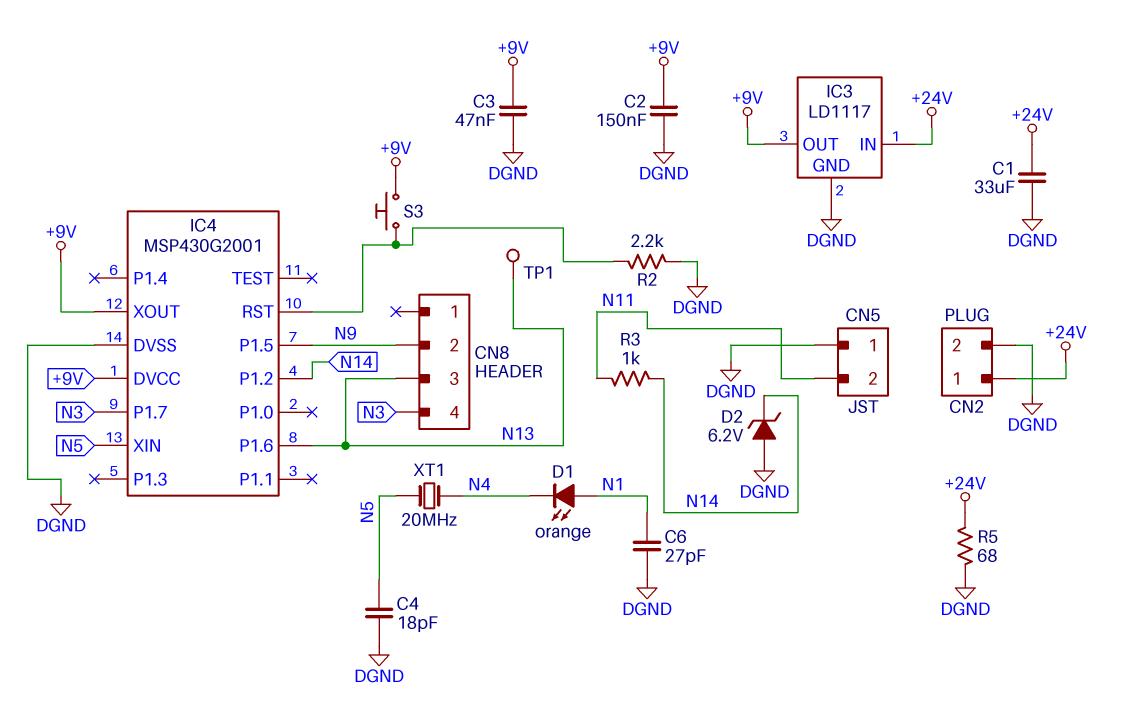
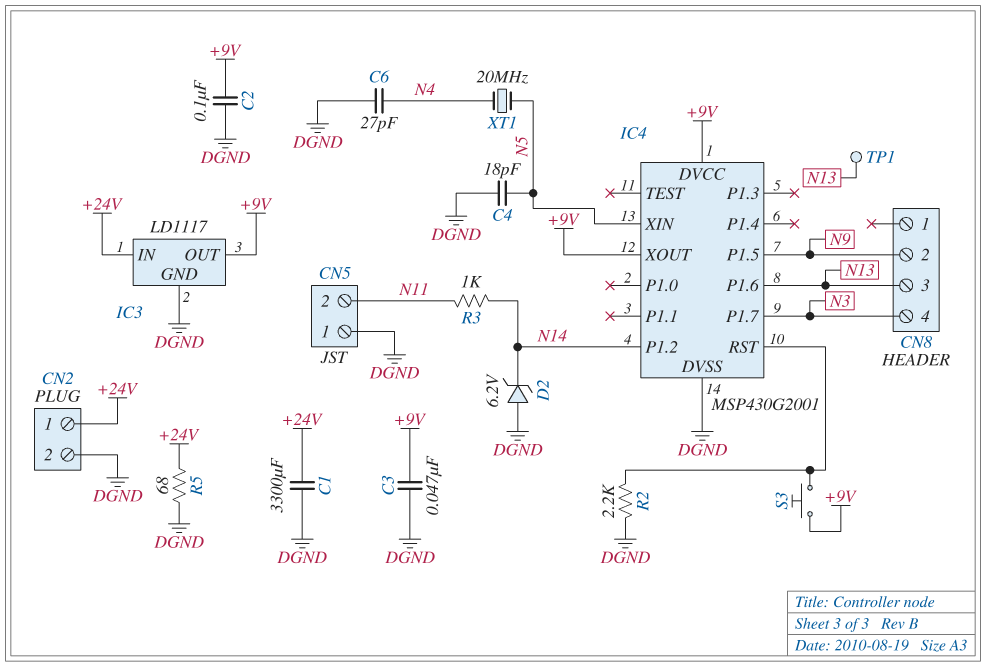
C1: 33uF (+24V, DGND) -> 3300uF (+24V, DGND)
C2: 150nF (+9V, DGND) -> 100nF (+9V, DGND)
C6: 27pF (DGND, N1) -> 27pF (DGND, N4)
D1: LED orange (A N1, K N4) -> none

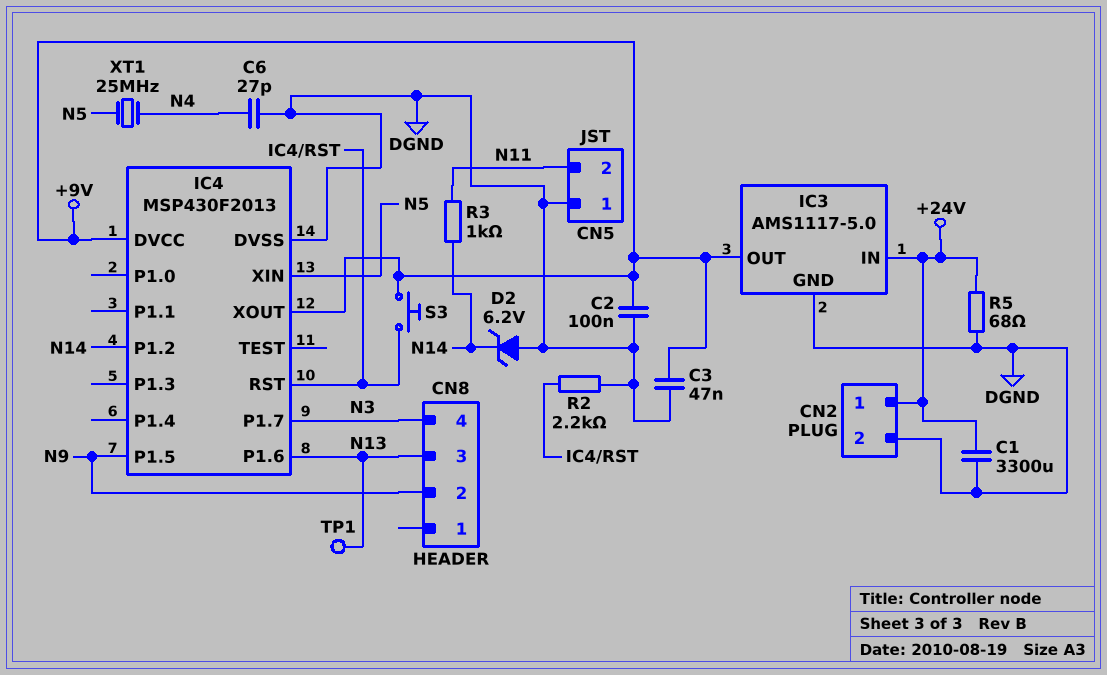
C4: 18pF (DGND, N5) -> none
IC3: LD1117 -> AMS1117-5.0
IC4: MSP430G2001 -> MSP430F2013
XT1: 20MHz (N4, N5) -> 25MHz (N4, N5)

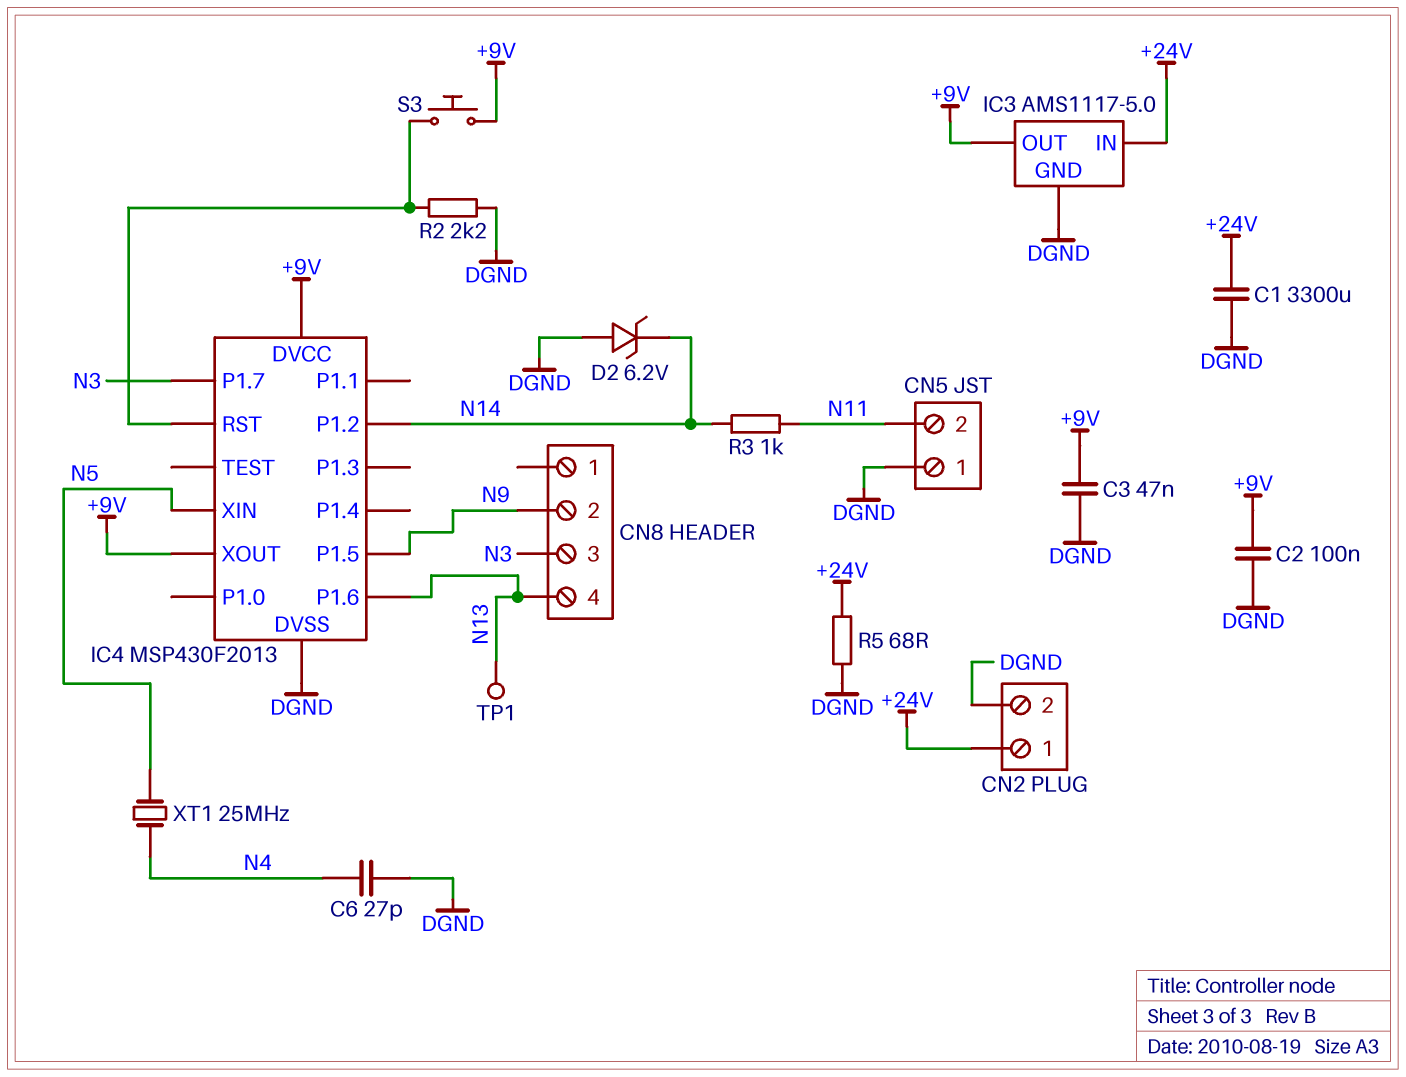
CN8 pin 3: N13 -> N3
CN8 pin 4: N3 -> N13

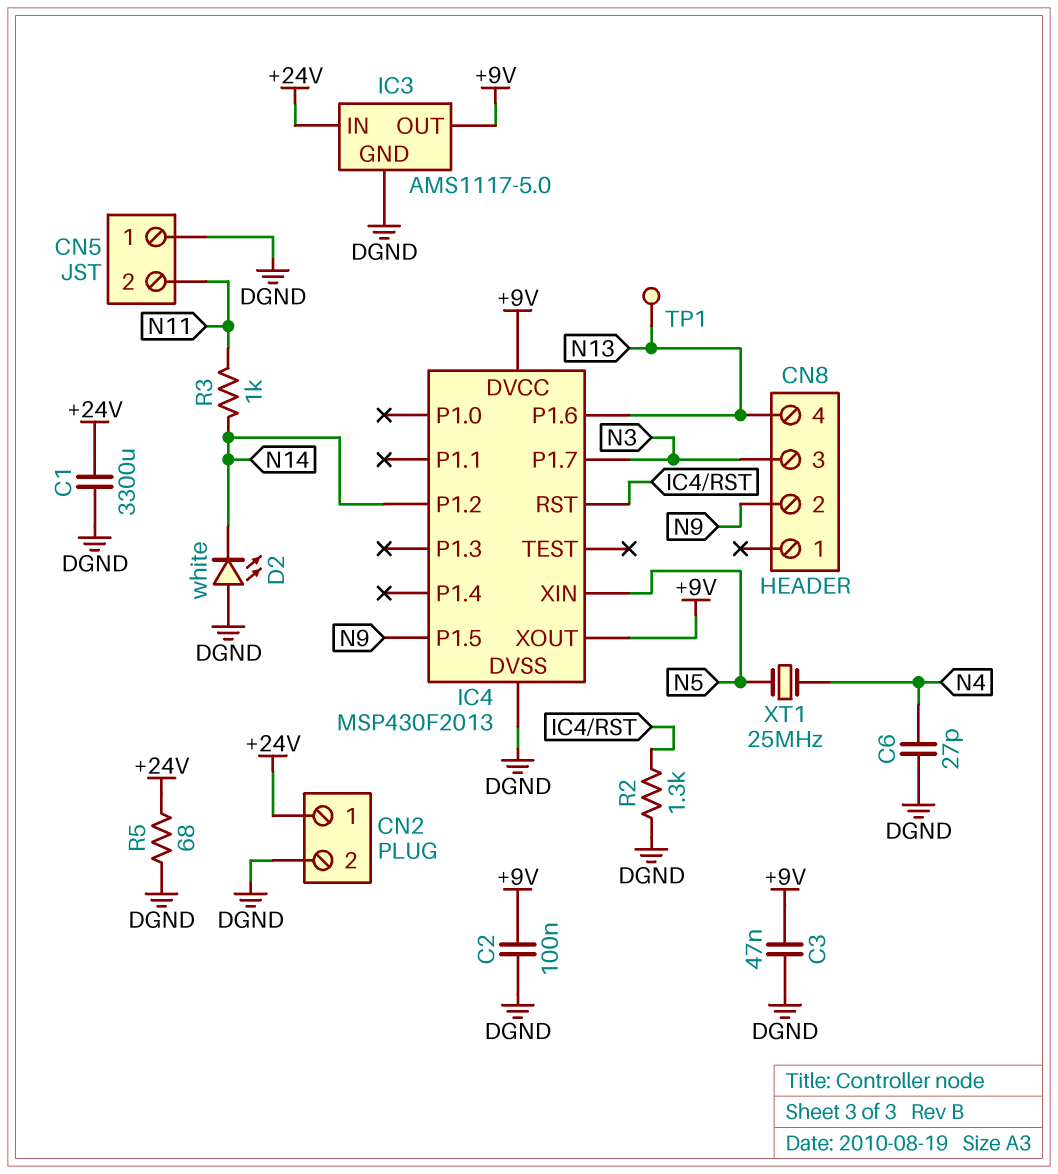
D2: zener 6.2V (A DGND, K N14) -> LED white (A DGND, K N14)
R2: 2.2k (DGND, IC4/RST) -> 1.3k (DGND, IC4/RST)
S3: button (+9V, IC4/RST) -> none

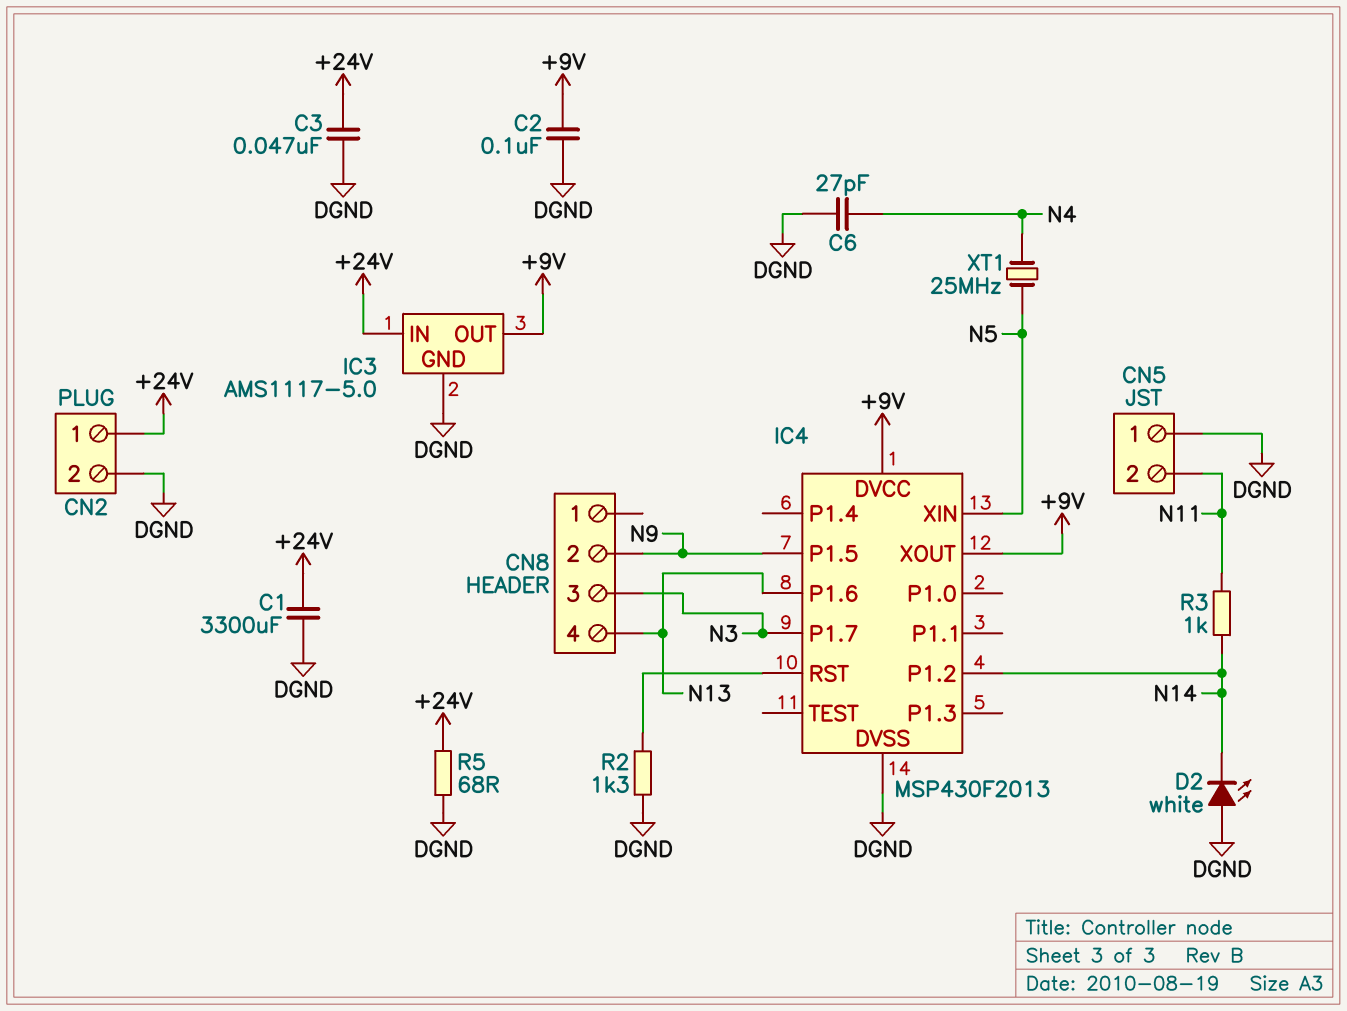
C3: 47nF (+9V, DGND) -> 47nF (+24V, DGND)
TP1: test point (N13) -> none

